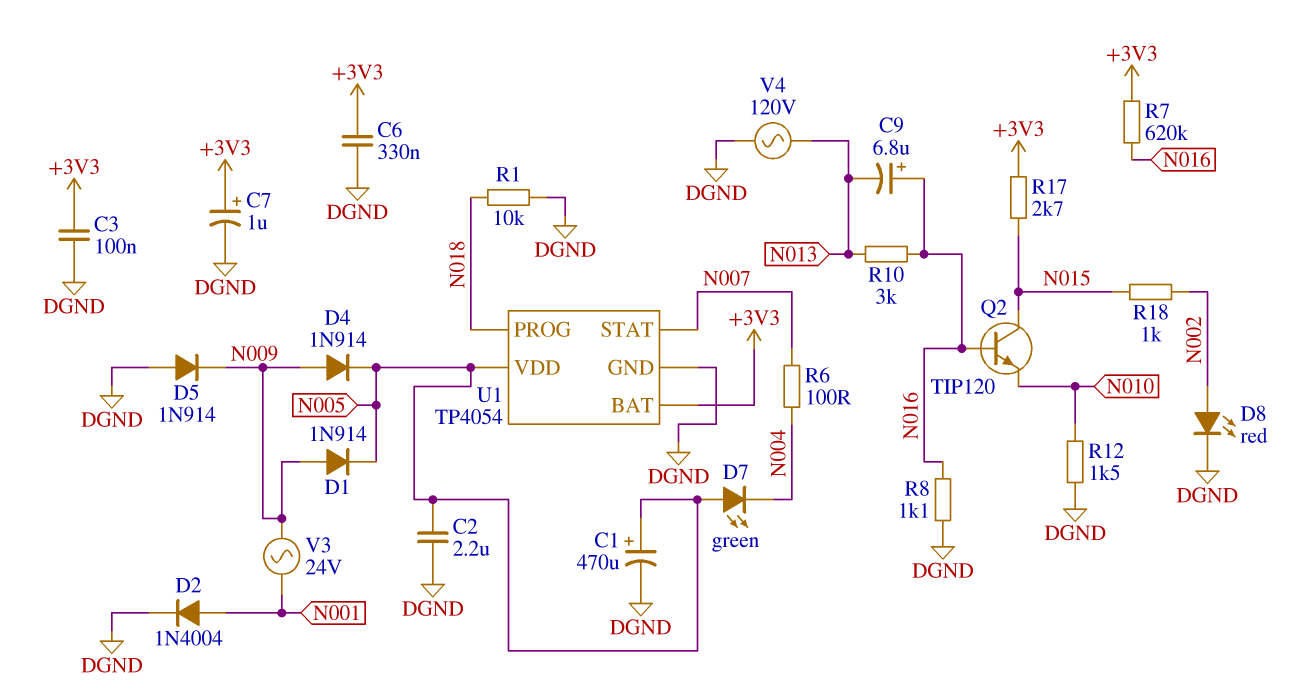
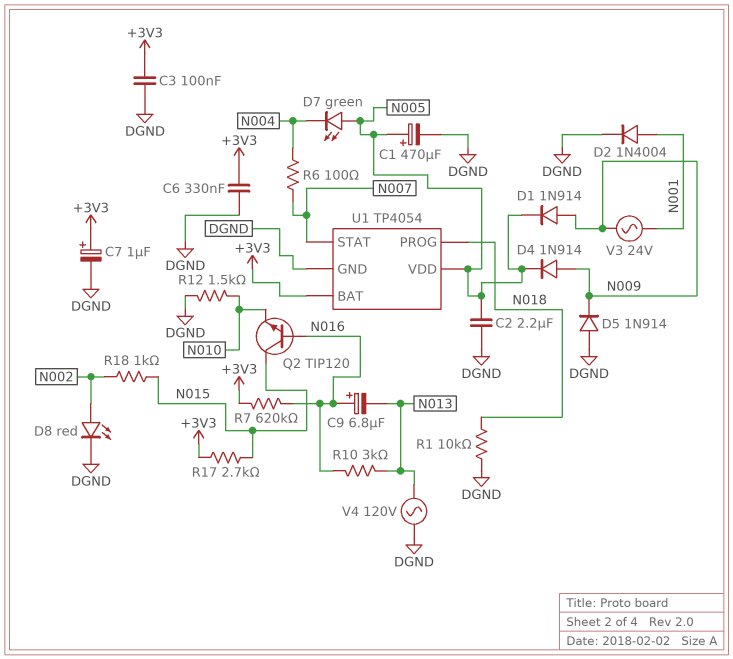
R8: 1.1k (DGND, N016) -> none

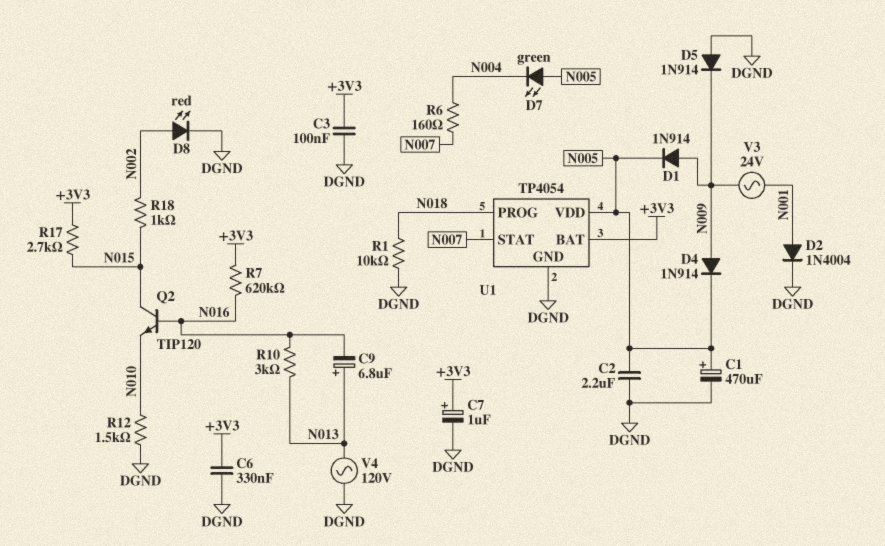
C9: 6.8uF (plus N016, minus N013) -> 6.8uF (plus N013, minus N016)
R6: 100 (N004, N007) -> 160 (N004, N007)

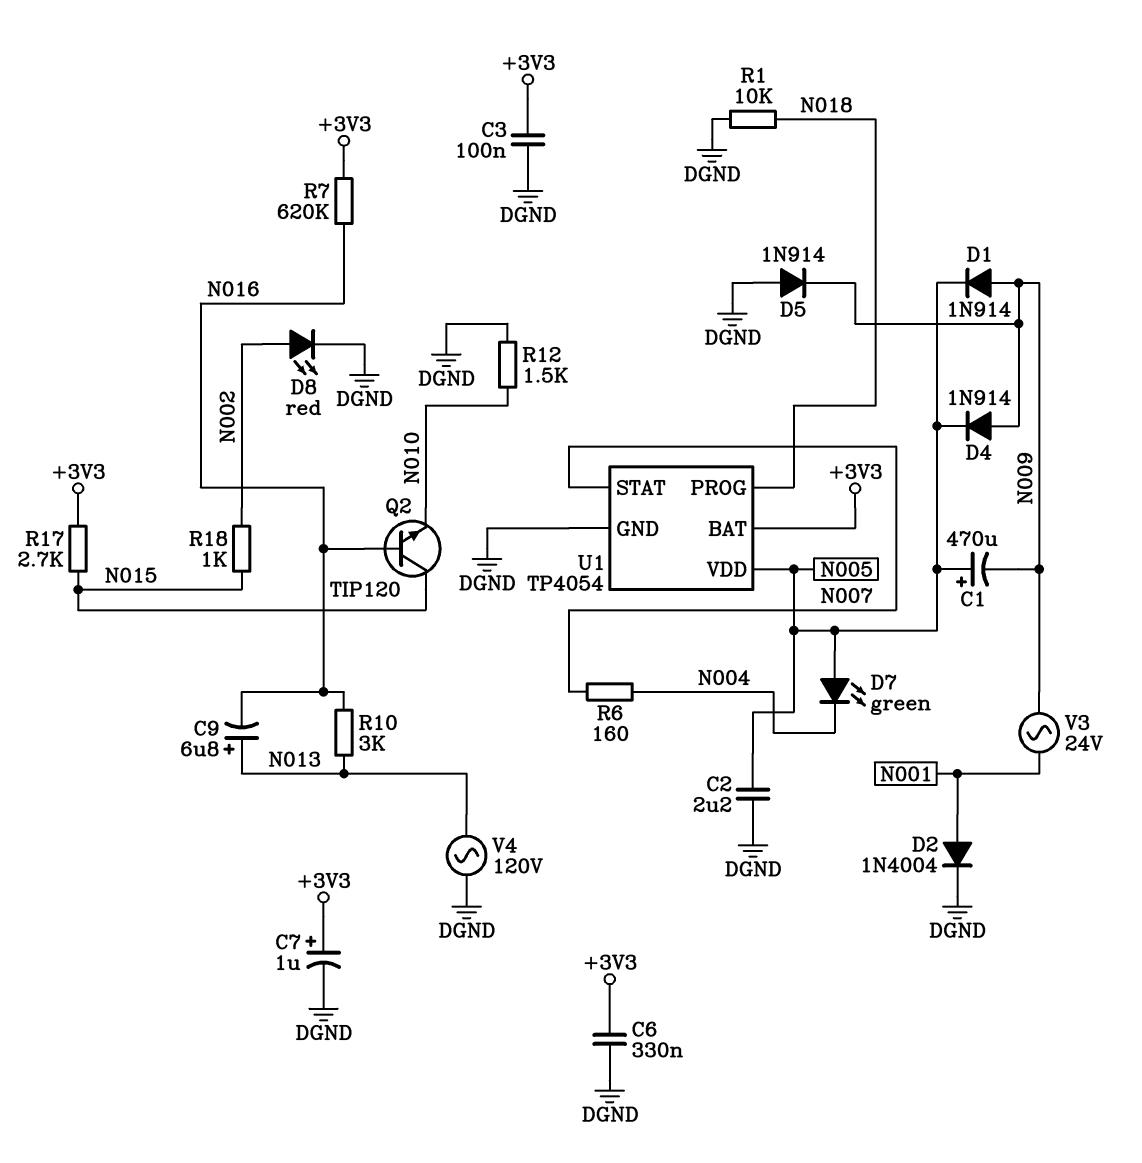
C1: 470uF (plus N005, minus DGND) -> 470uF (plus N005, minus N009)

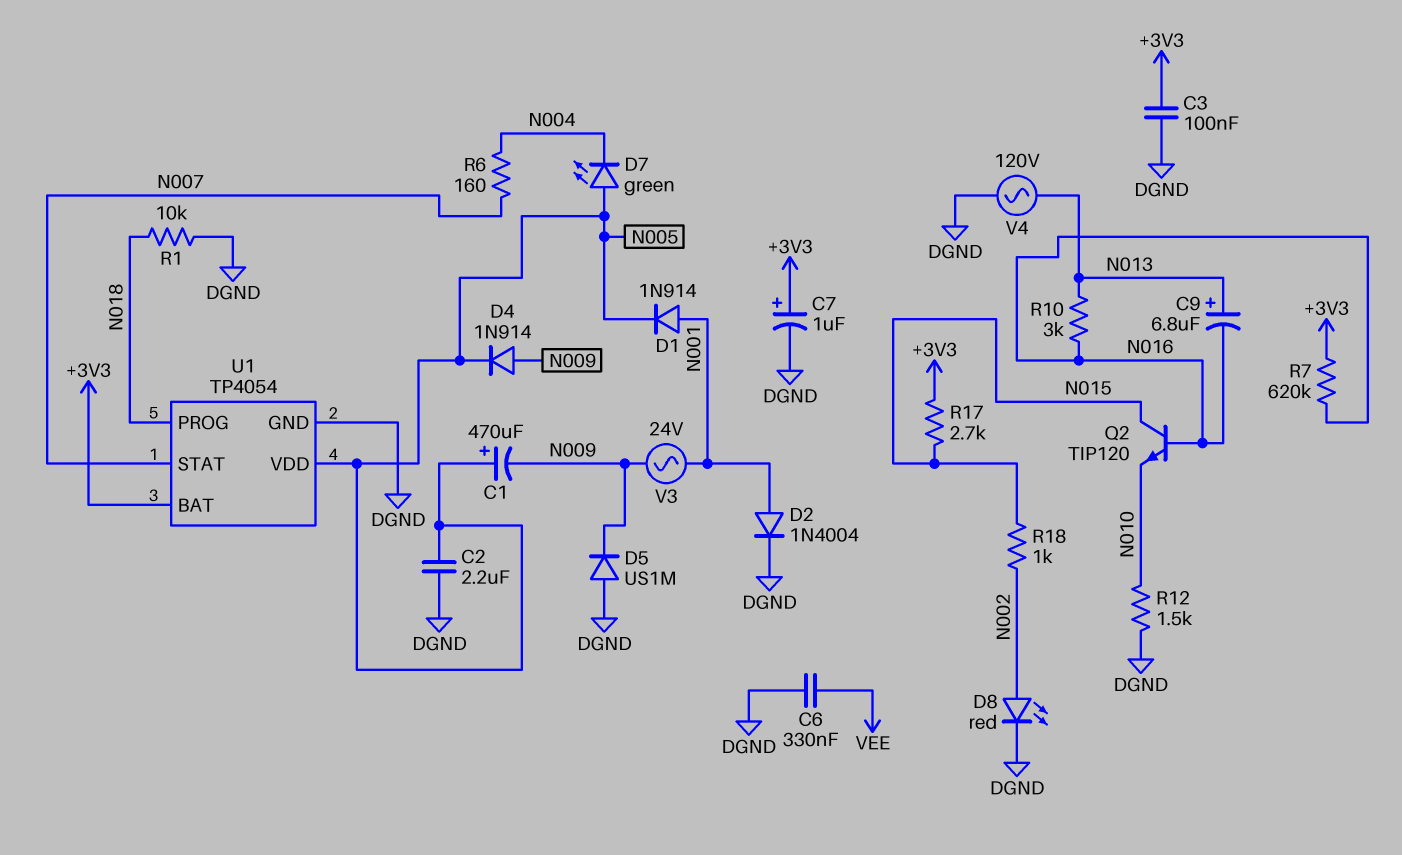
C6: 330nF (+3V3, DGND) -> 330nF (DGND, VEE)
D1: diode 1N914 (A N009, K N005) -> diode 1N914 (A N001, K N005)
D5: diode 1N914 (A DGND, K N009) -> diode US1M (A DGND, K N009)

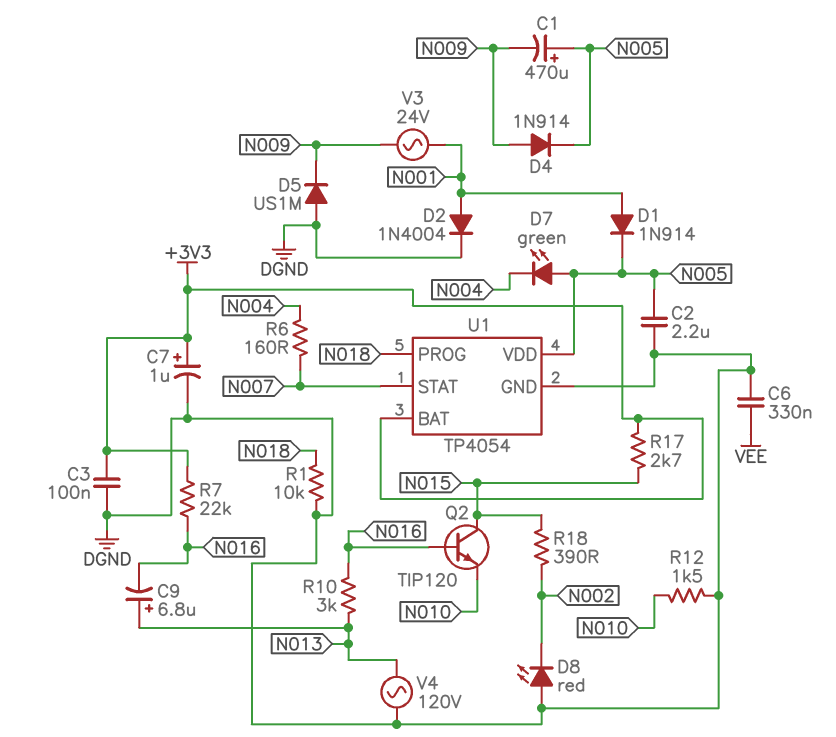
D8: LED red (A N002, K DGND) -> LED red (A DGND, K N002)
R7: 620k (+3V3, N016) -> 22k (+3V3, N016)
R18: 1k (N002, N015) -> 390 (N002, N015)

